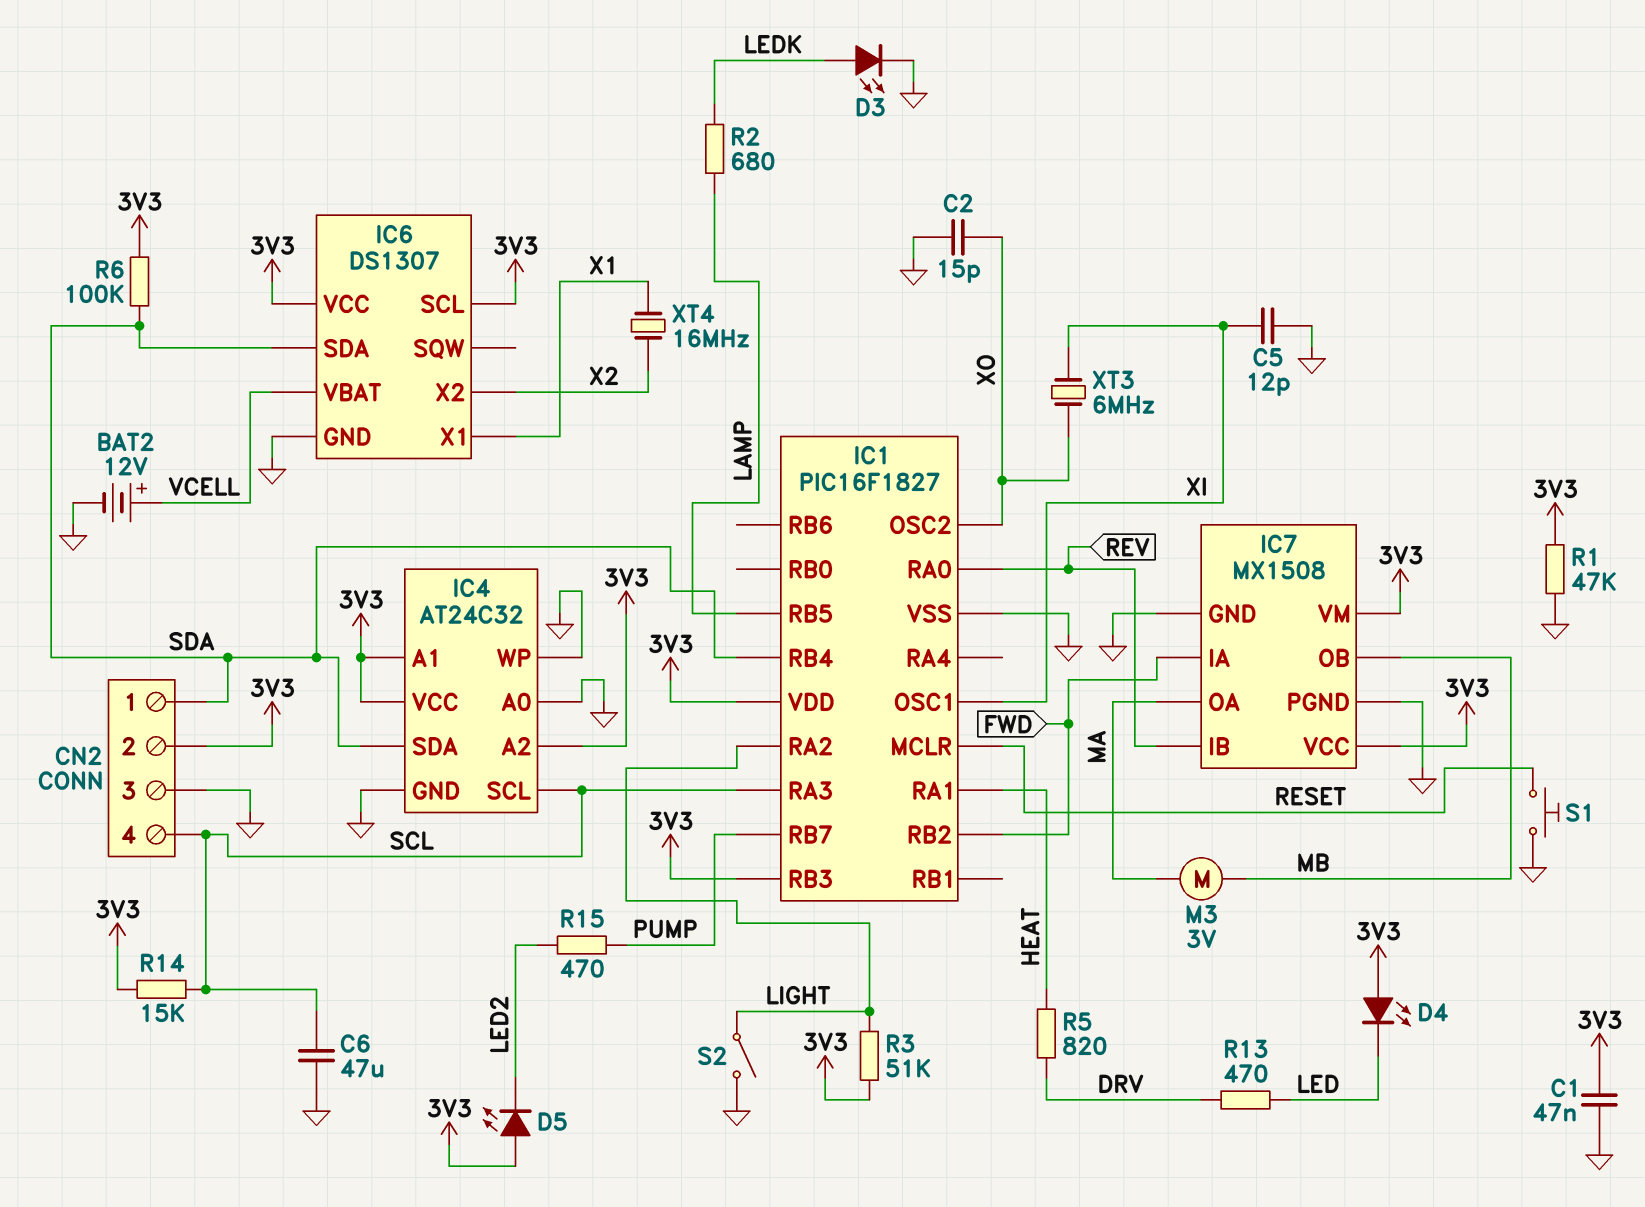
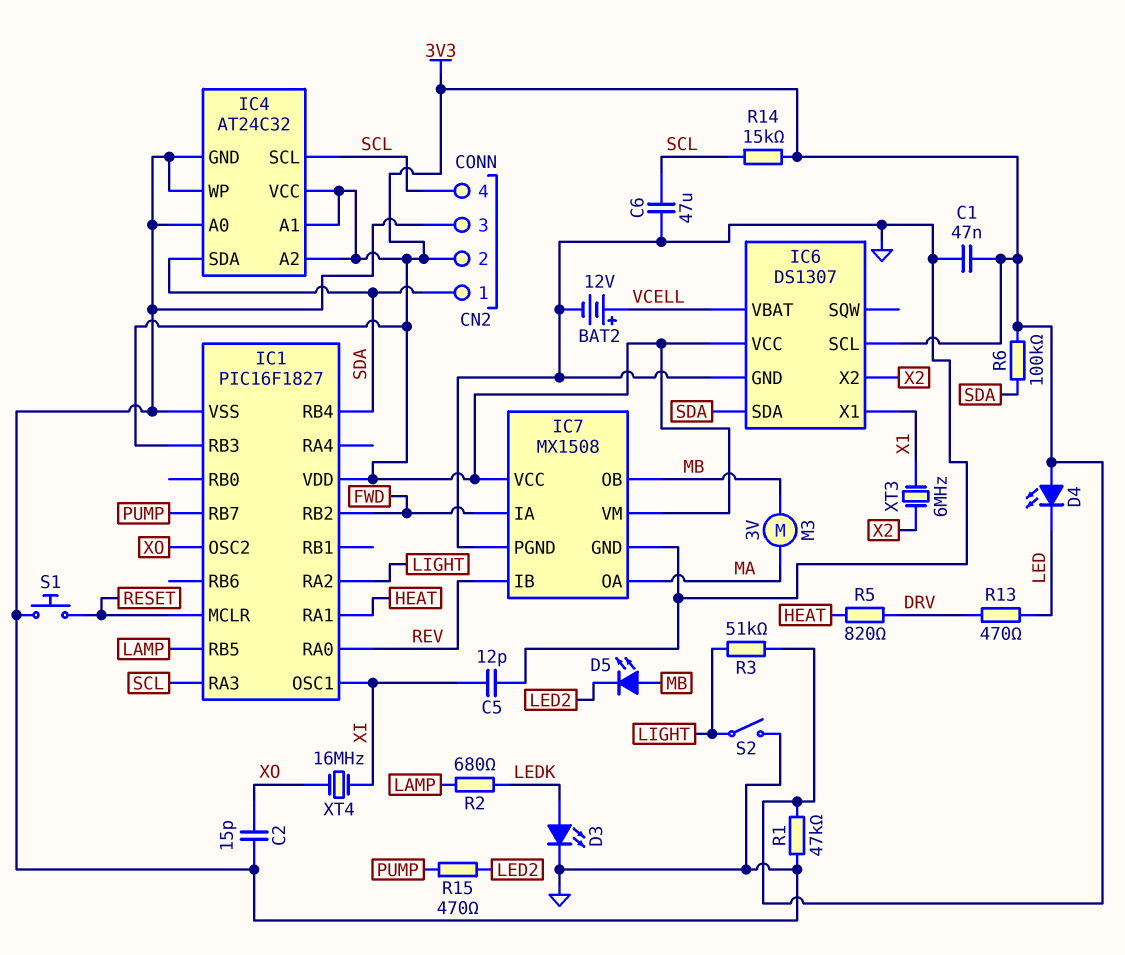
D5: LED (A 3V3, K LED2) -> LED (A MB, K LED2)
XT3: 6MHz (XI, XO) -> 6MHz (X1, X2)
XT4: 16MHz (X1, X2) -> 16MHz (XI, XO)

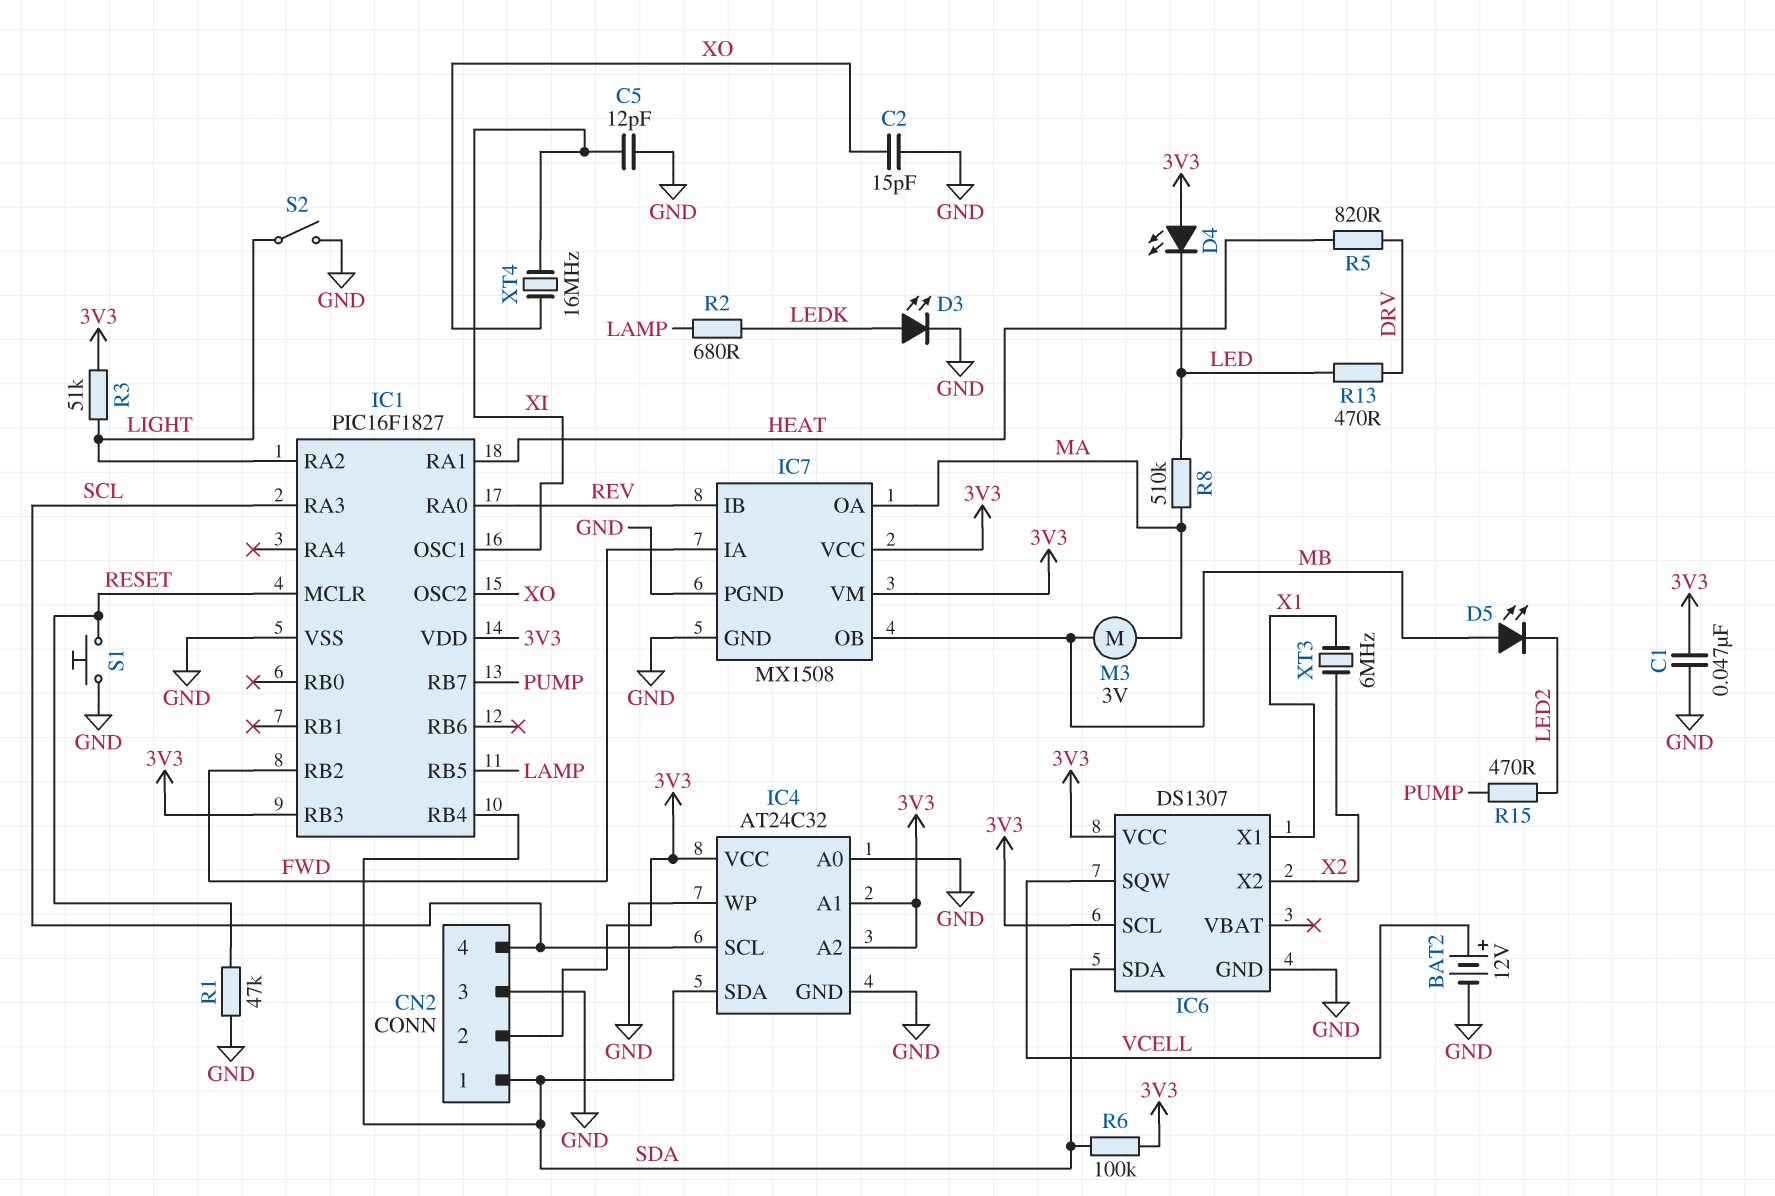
C6: 47uF (GND, SCL) -> none
IC6 pin SQW: none -> VCELL
IC6 pin VBAT: VCELL -> none
R1: 47k (3V3, GND) -> 47k (GND, RESET)
R8: none -> 510k (LED, MA)
R14: 15k (3V3, SCL) -> none

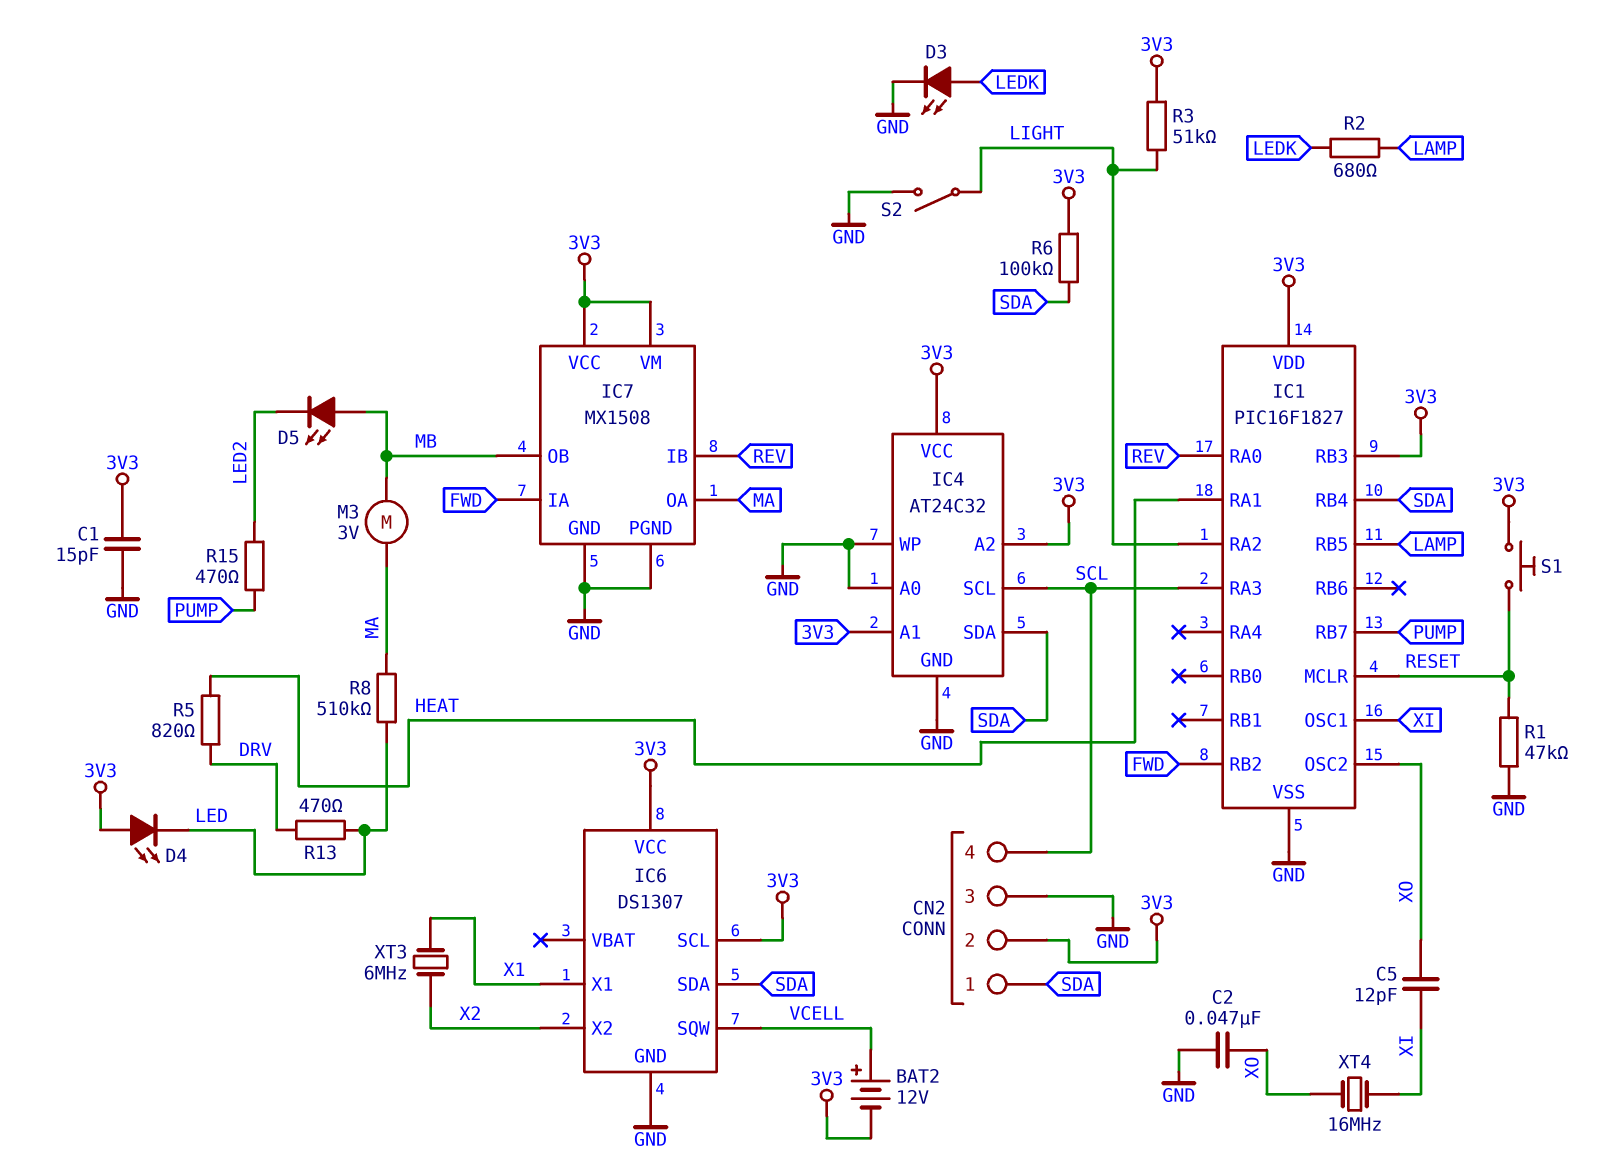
BAT2: 12V (plus VCELL, minus GND) -> 12V (plus VCELL, minus 3V3)
C1: 47nF (3V3, GND) -> 15pF (3V3, GND)
C2: 15pF (GND, XO) -> 47nF (GND, XO)
C5: 12pF (GND, XI) -> 12pF (XI, XO)
S1: button (GND, RESET) -> button (3V3, RESET)

